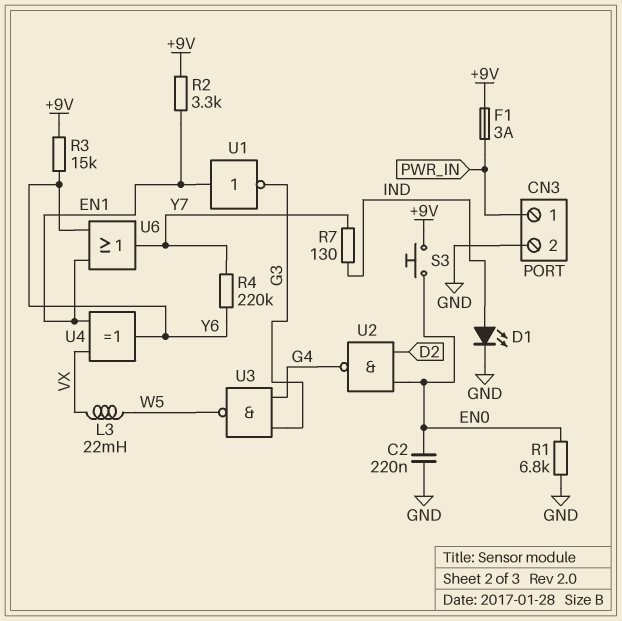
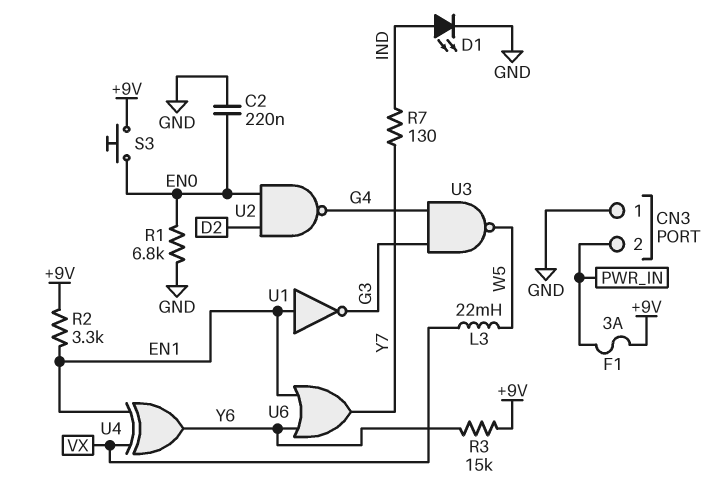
CN3 pin 1: PWR_IN -> GND
CN3 pin 2: GND -> PWR_IN
R4: 220k (Y6, Y7) -> none

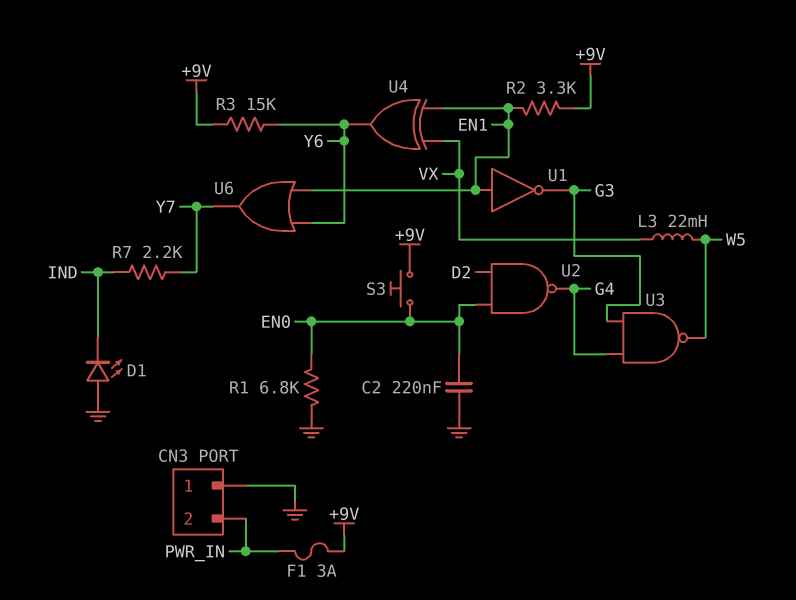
D1: LED (A IND, K GND) -> LED (A GND, K IND)
R7: 130 (IND, Y7) -> 2.2k (IND, Y7)

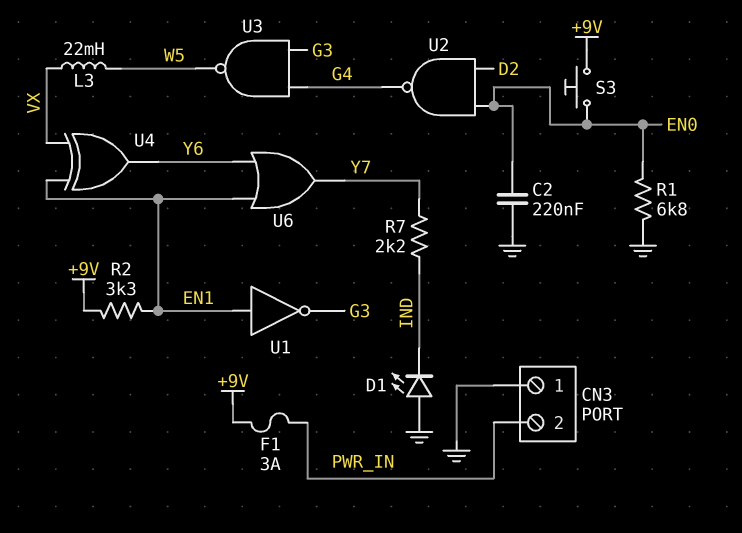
R3: 15k (+9V, Y6) -> none

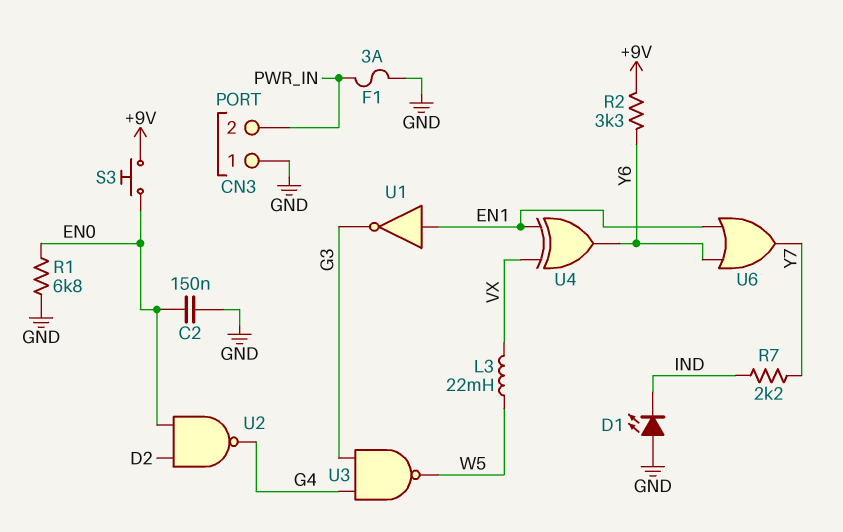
C2: 220nF (EN0, GND) -> 150nF (EN0, GND)
F1: 3A (+9V, PWR_IN) -> 3A (GND, PWR_IN)
R2: 3.3k (+9V, EN1) -> 3.3k (+9V, Y6)

